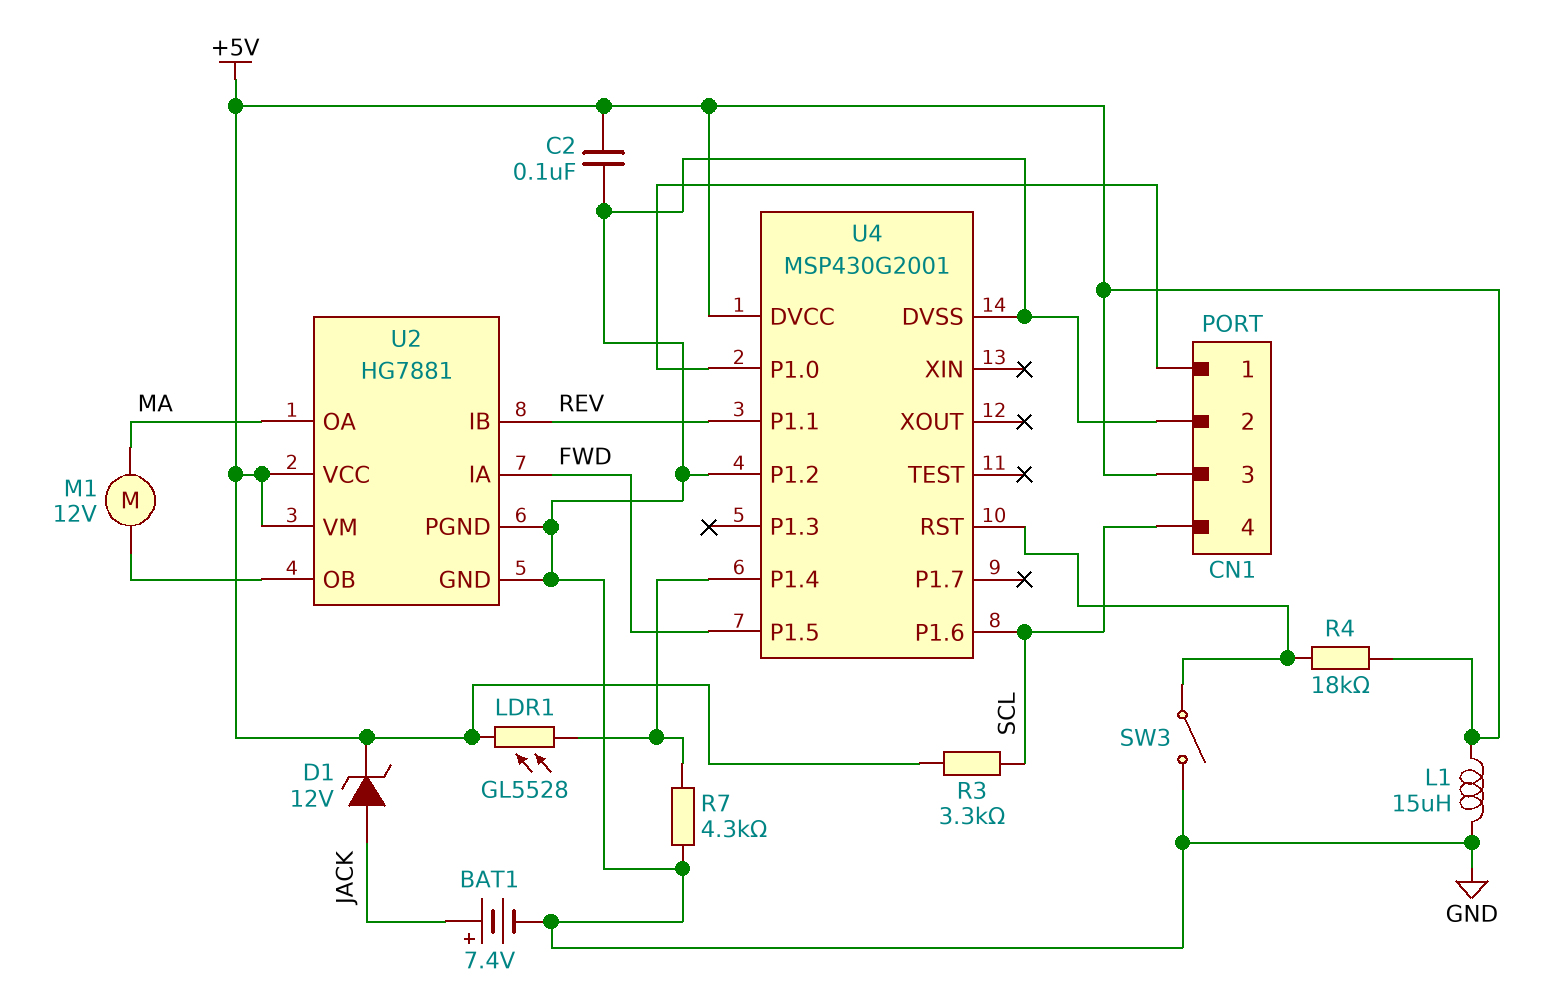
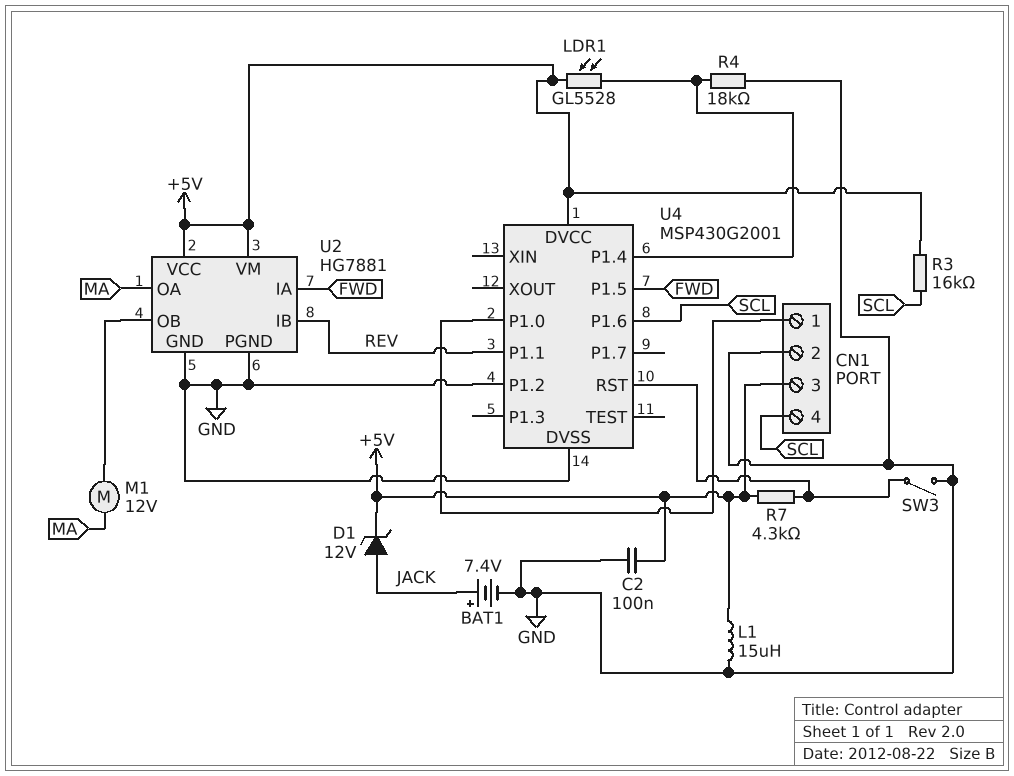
R3: 3.3k (+5V, SCL) -> 16k (+5V, SCL)
R4: 18k (+5V, U4/RST) -> 18k (GND, U4/P1.4)
R7: 4.3k (GND, U4/P1.4) -> 4.3k (+5V, U4/RST)

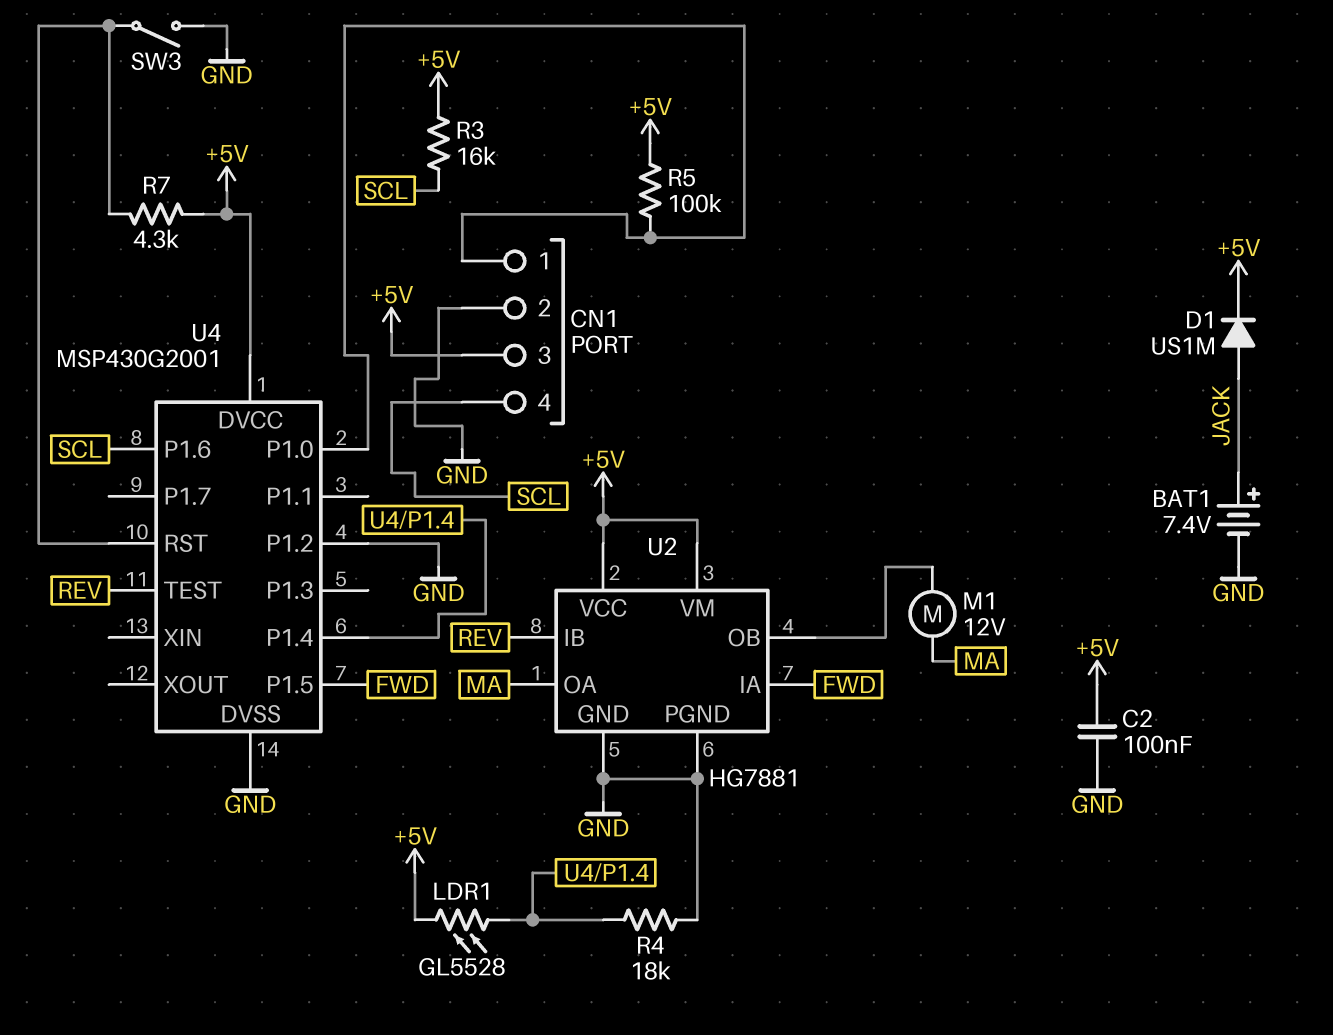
D1: zener 12V (A JACK, K +5V) -> diode US1M (A JACK, K +5V)
L1: 15uH (+5V, GND) -> none
R5: none -> 100k (+5V, CN1/1)
U4 pin P1.1: REV -> none
U4 pin TEST: none -> REV

